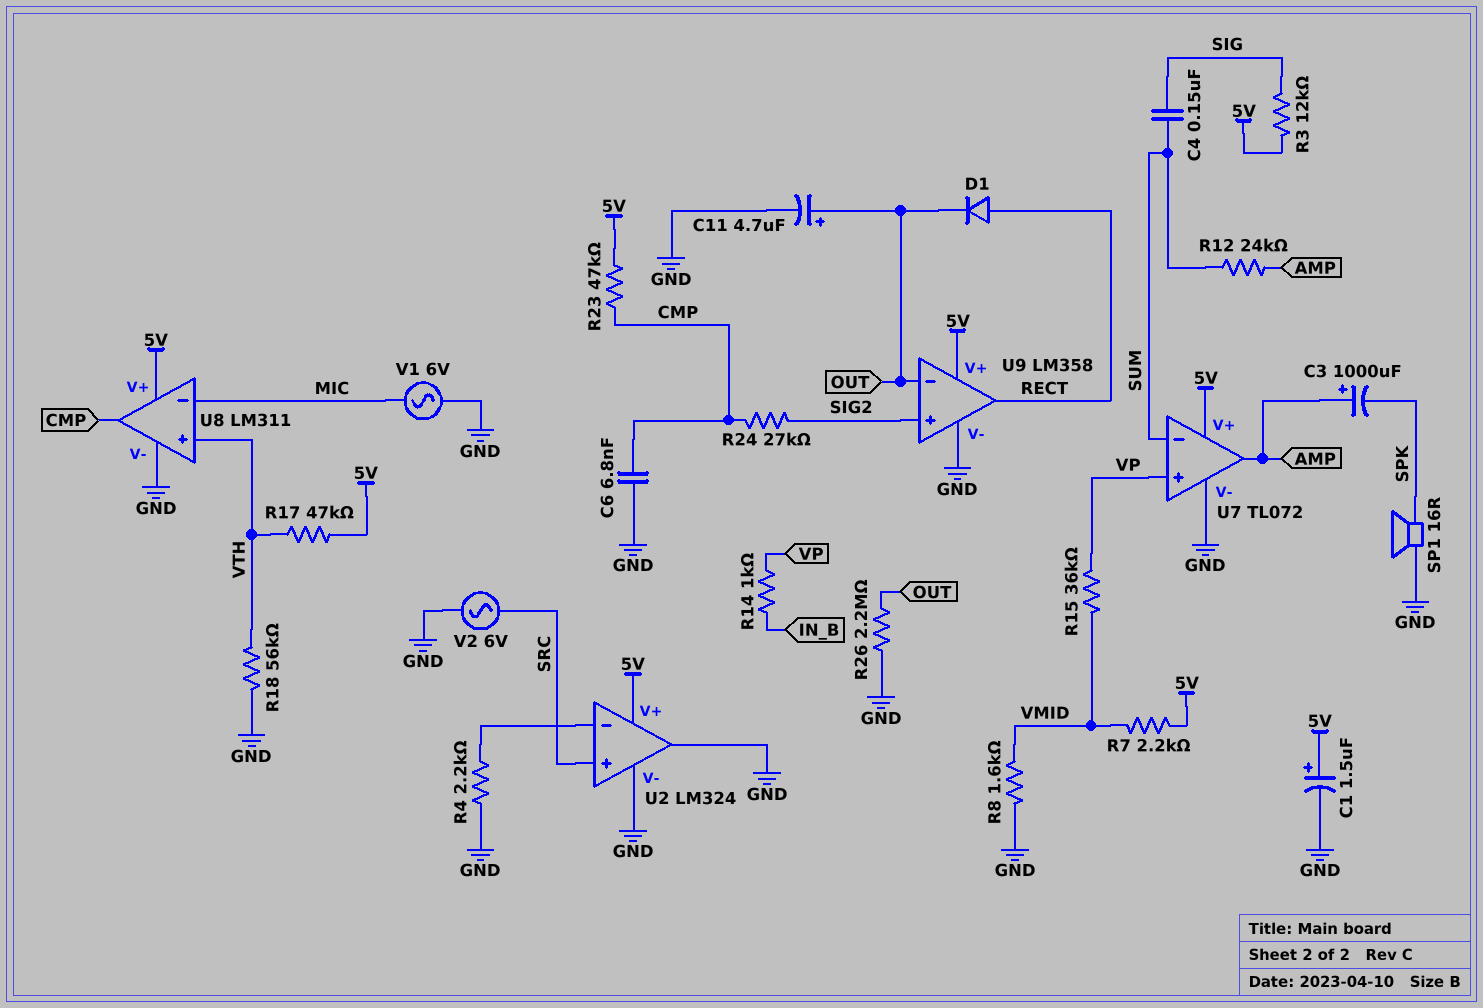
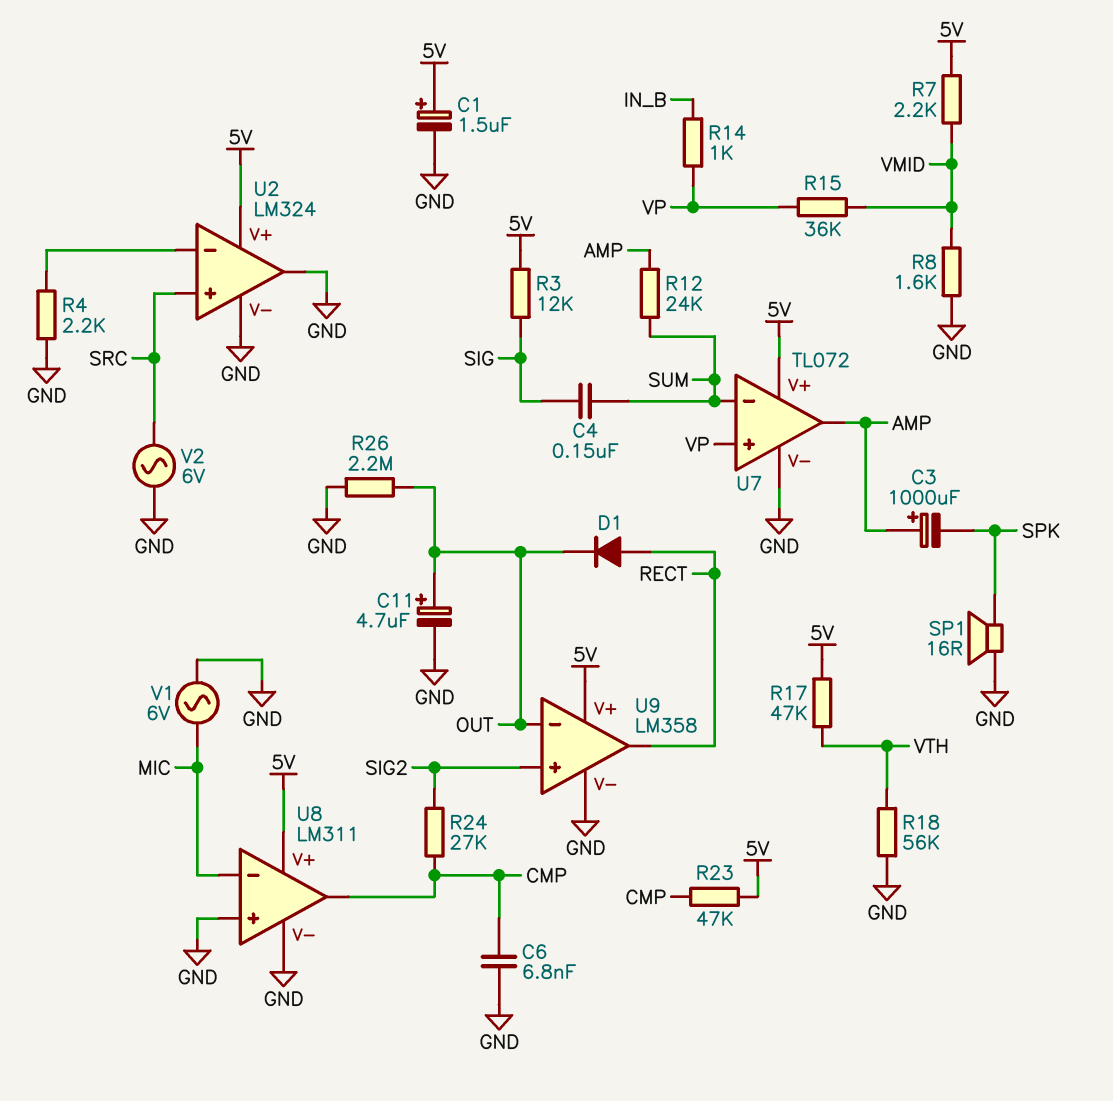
U8 pin in+: VTH -> GND

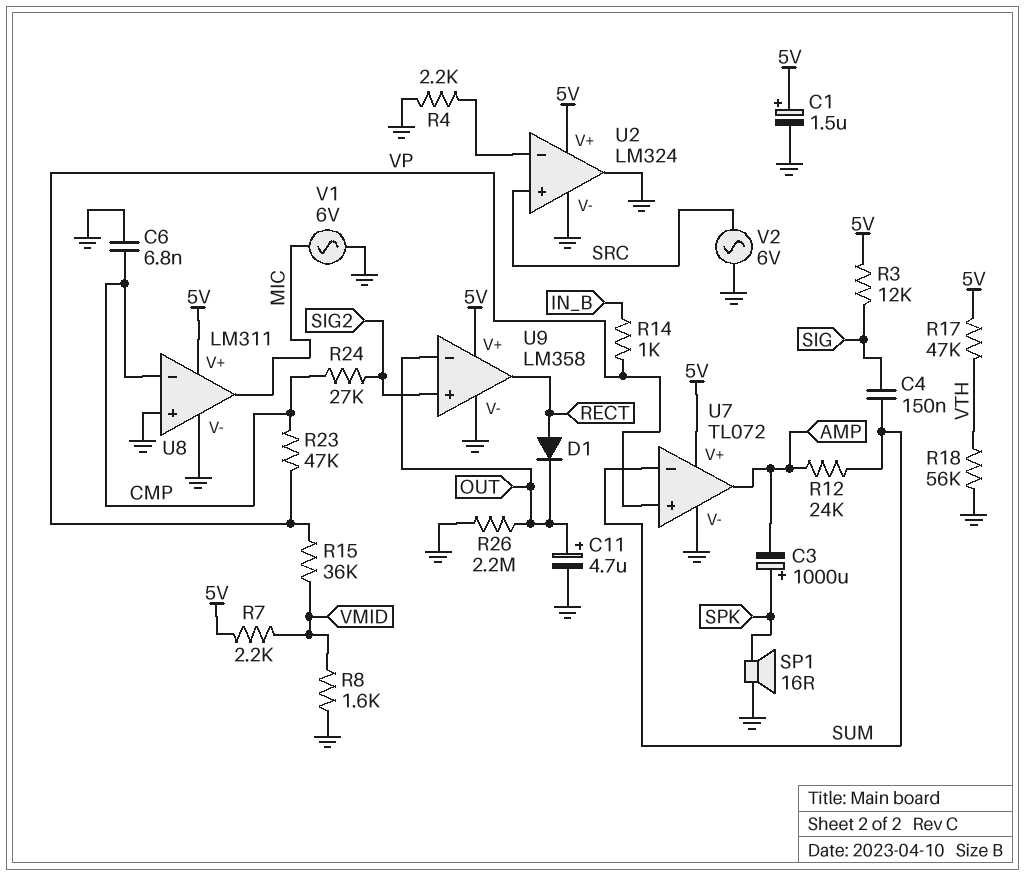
C3: 1000uF (plus AMP, minus SPK) -> 1000uF (plus SPK, minus AMP)
R23: 47k (5V, CMP) -> 47k (CMP, VP)
U8 pin in-: MIC -> CMP
U8 pin out: CMP -> MIC

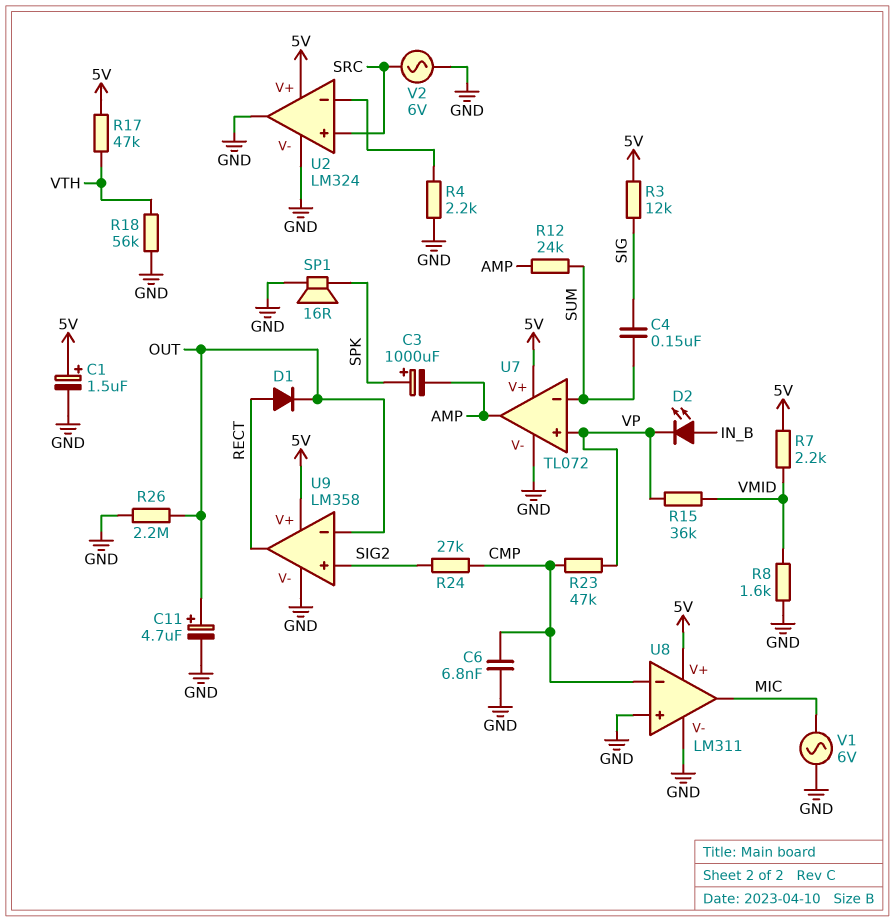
D2: none -> LED (A IN_B, K VP)
R14: 1k (IN_B, VP) -> none

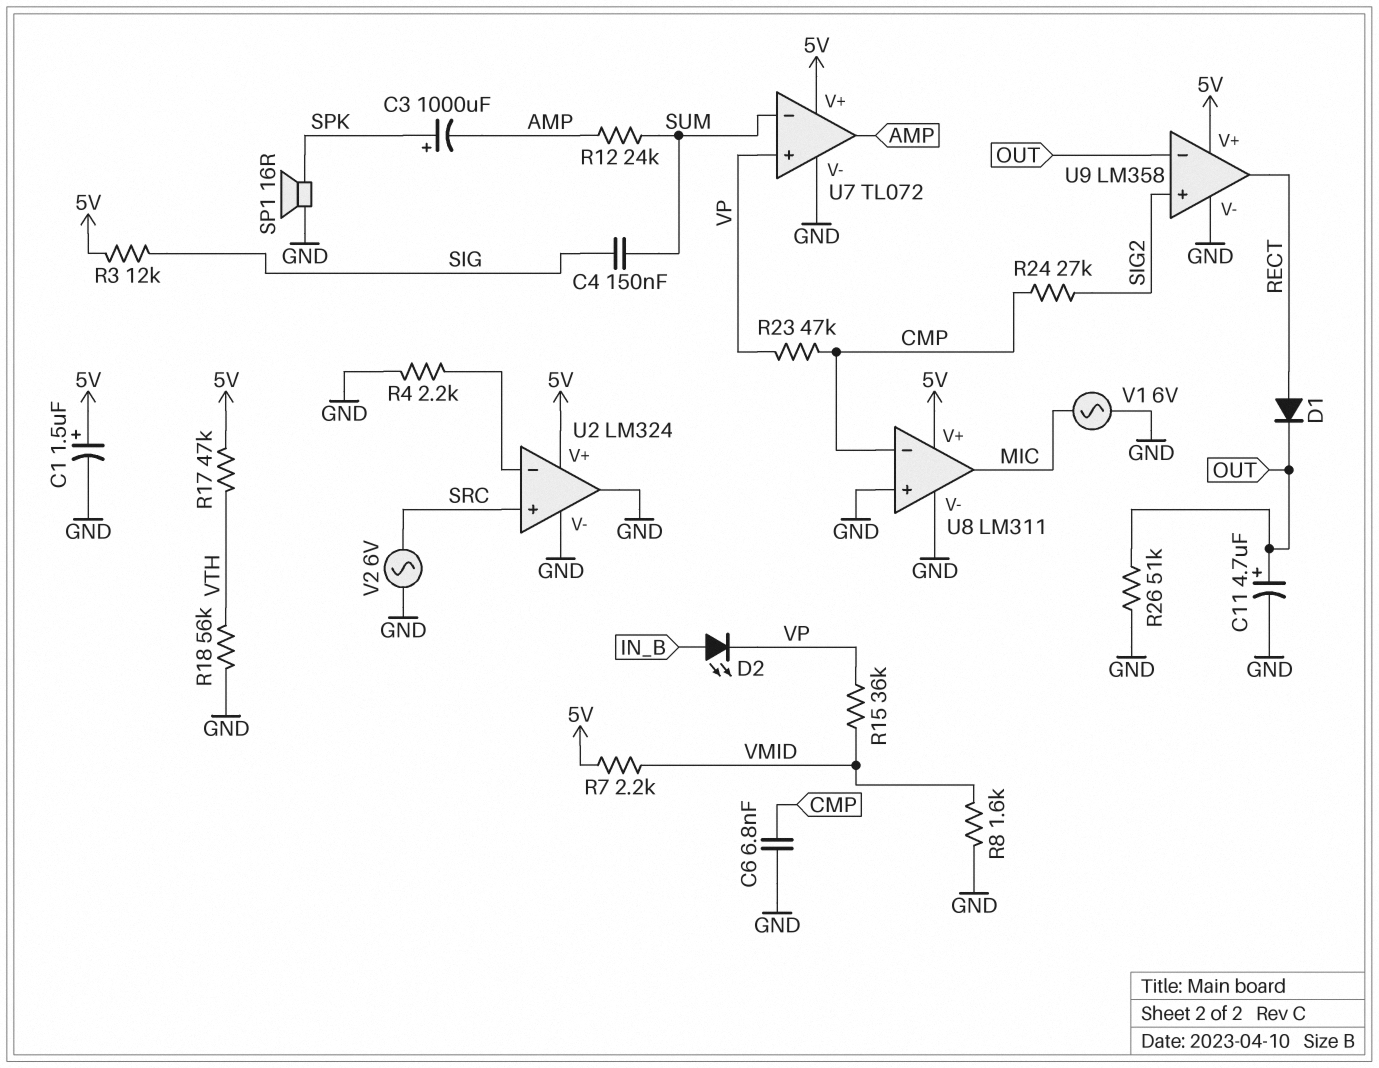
R26: 2.2M (GND, OUT) -> 51k (GND, OUT)

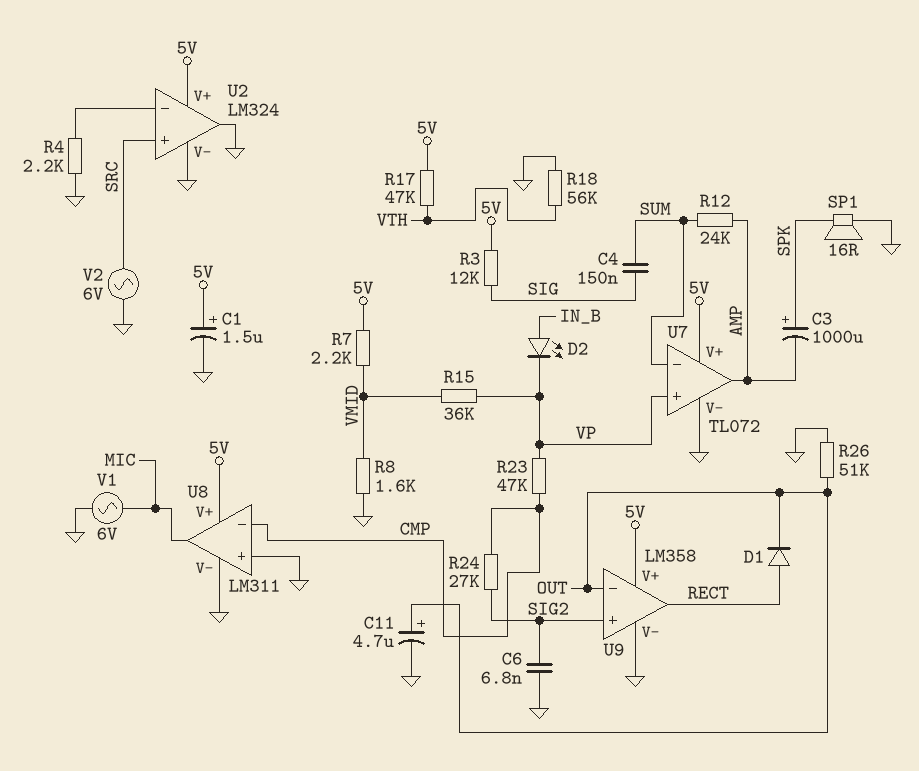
C6: 6.8nF (CMP, GND) -> 6.8nF (GND, SIG2)

